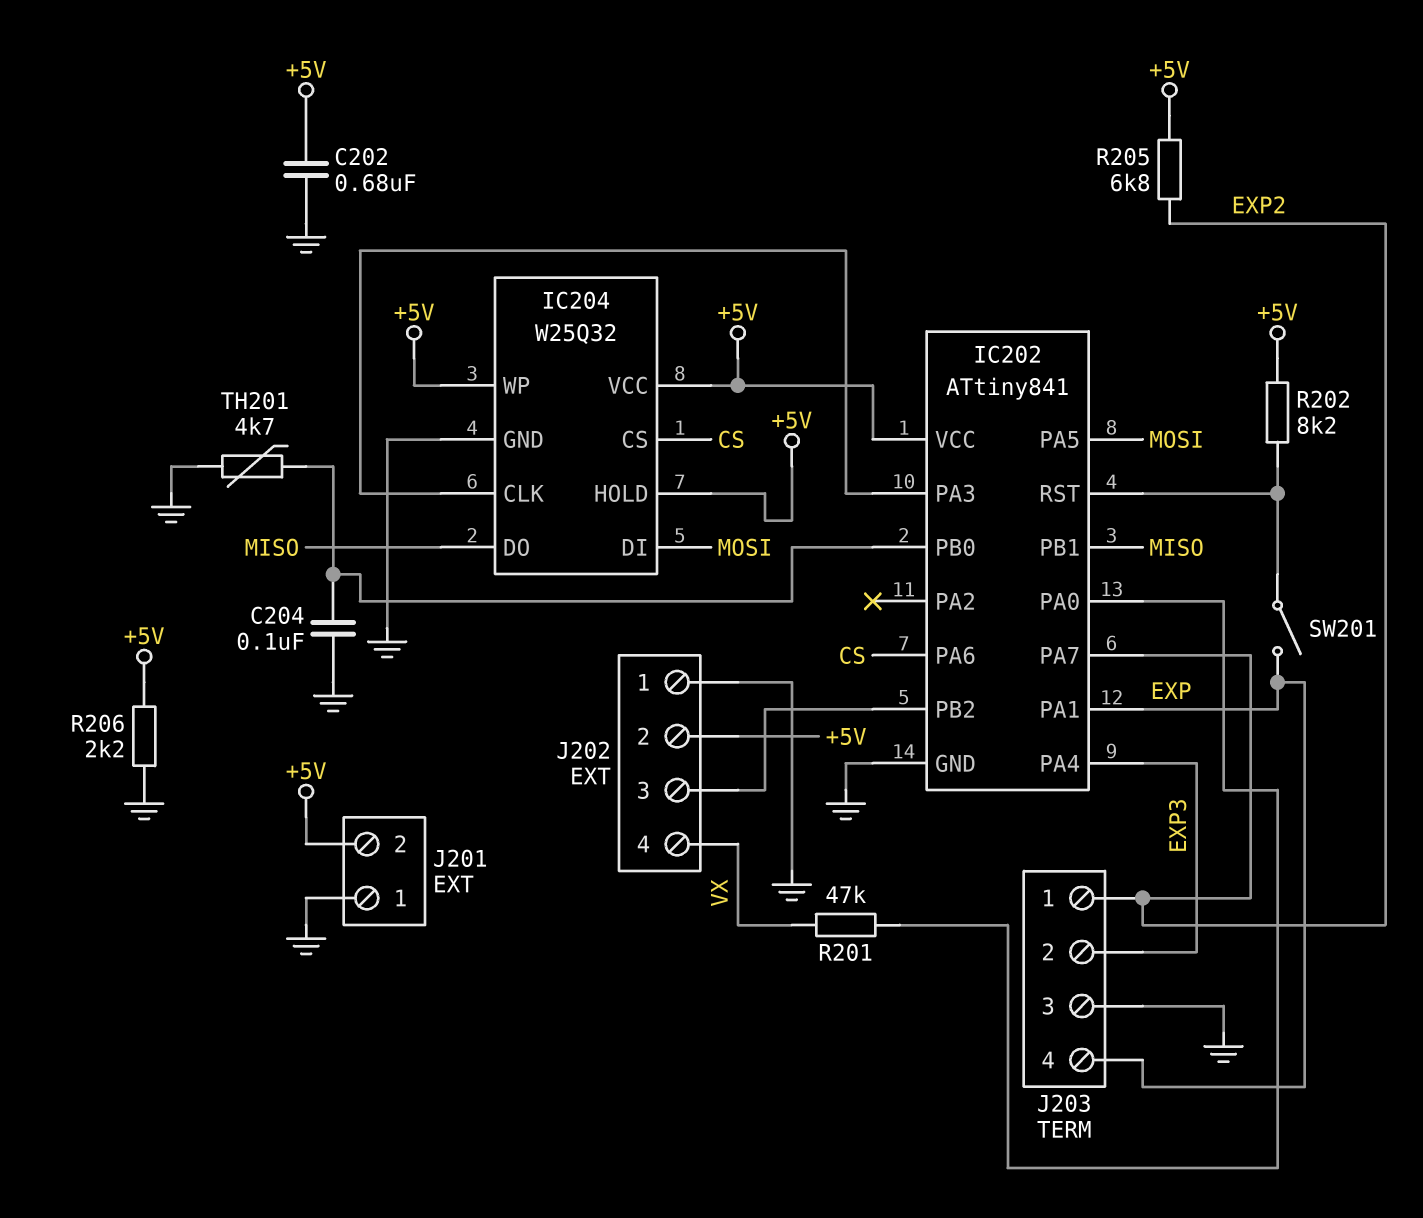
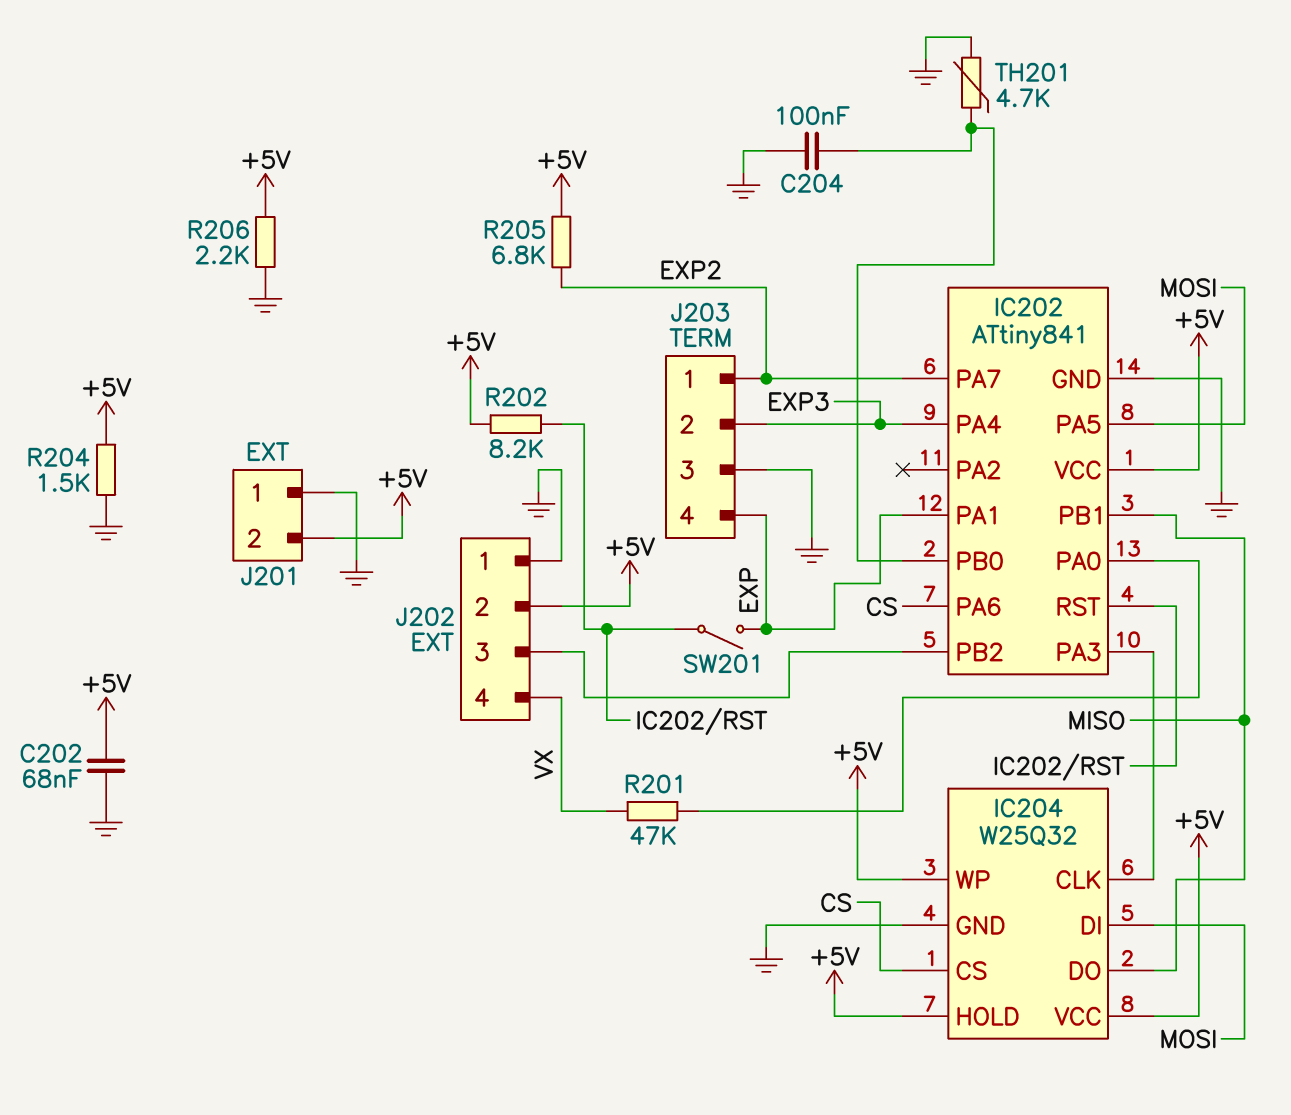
C202: 680nF (+5V, GND) -> 68nF (+5V, GND)
R204: none -> 1.5k (+5V, GND)

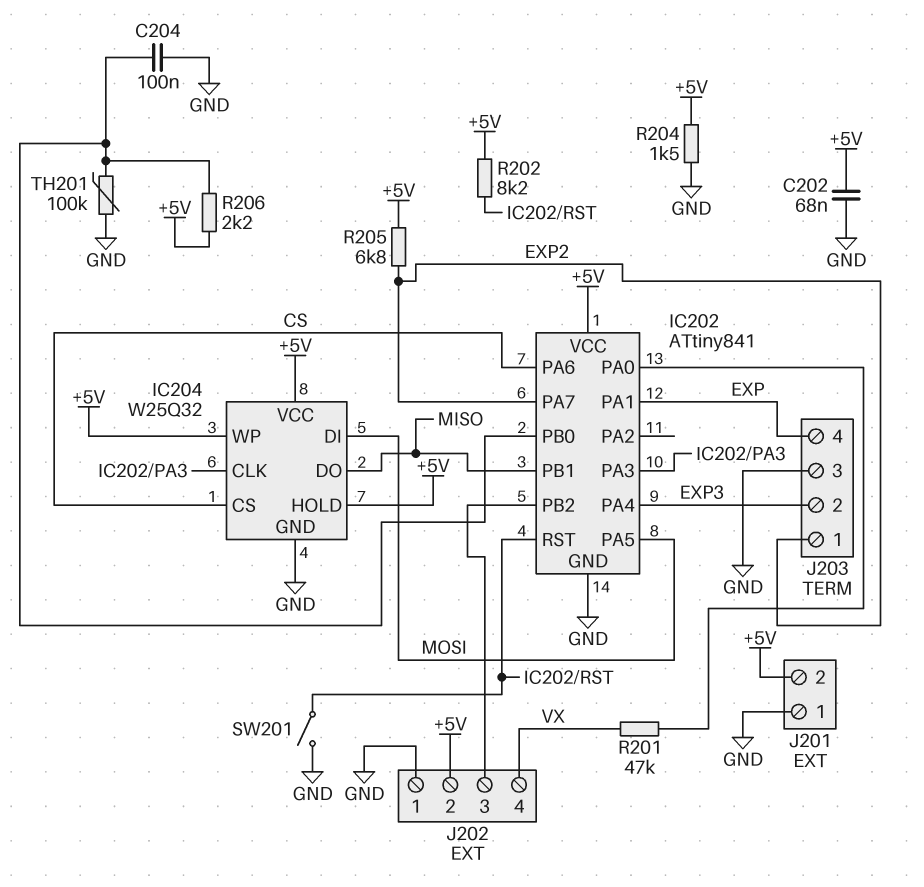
R206: 2.2k (+5V, GND) -> 2.2k (+5V, IC202/PB0)
SW201: switch (EXP, IC202/RST) -> switch (GND, IC202/RST)
TH201: 4.7k (GND, IC202/PB0) -> 100k (GND, IC202/PB0)

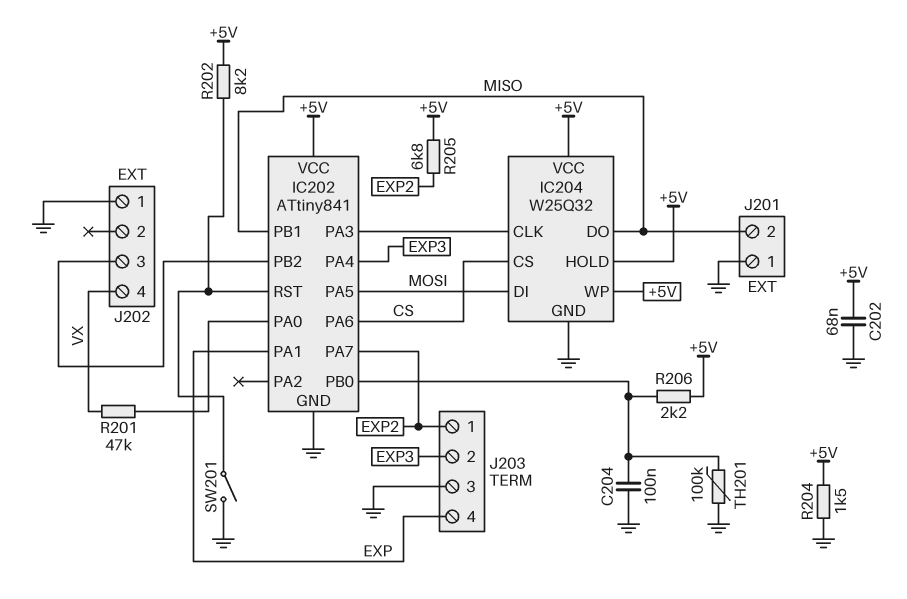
J201 pin 2: +5V -> MISO
J202 pin 2: +5V -> none

